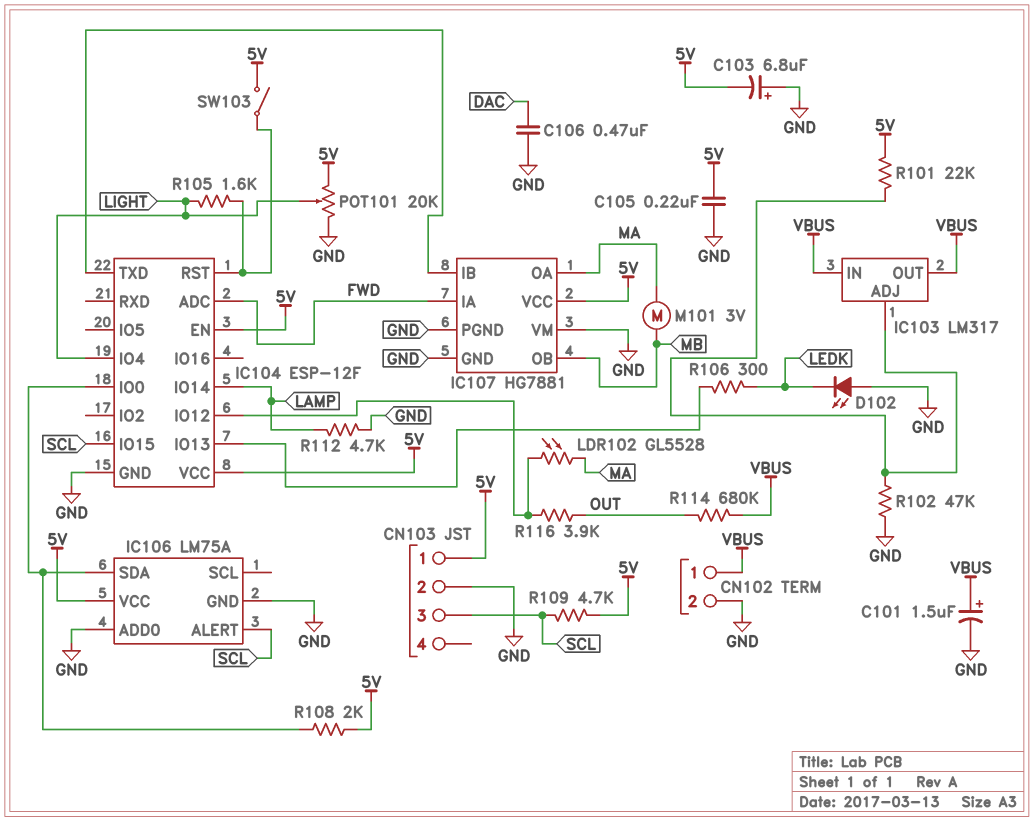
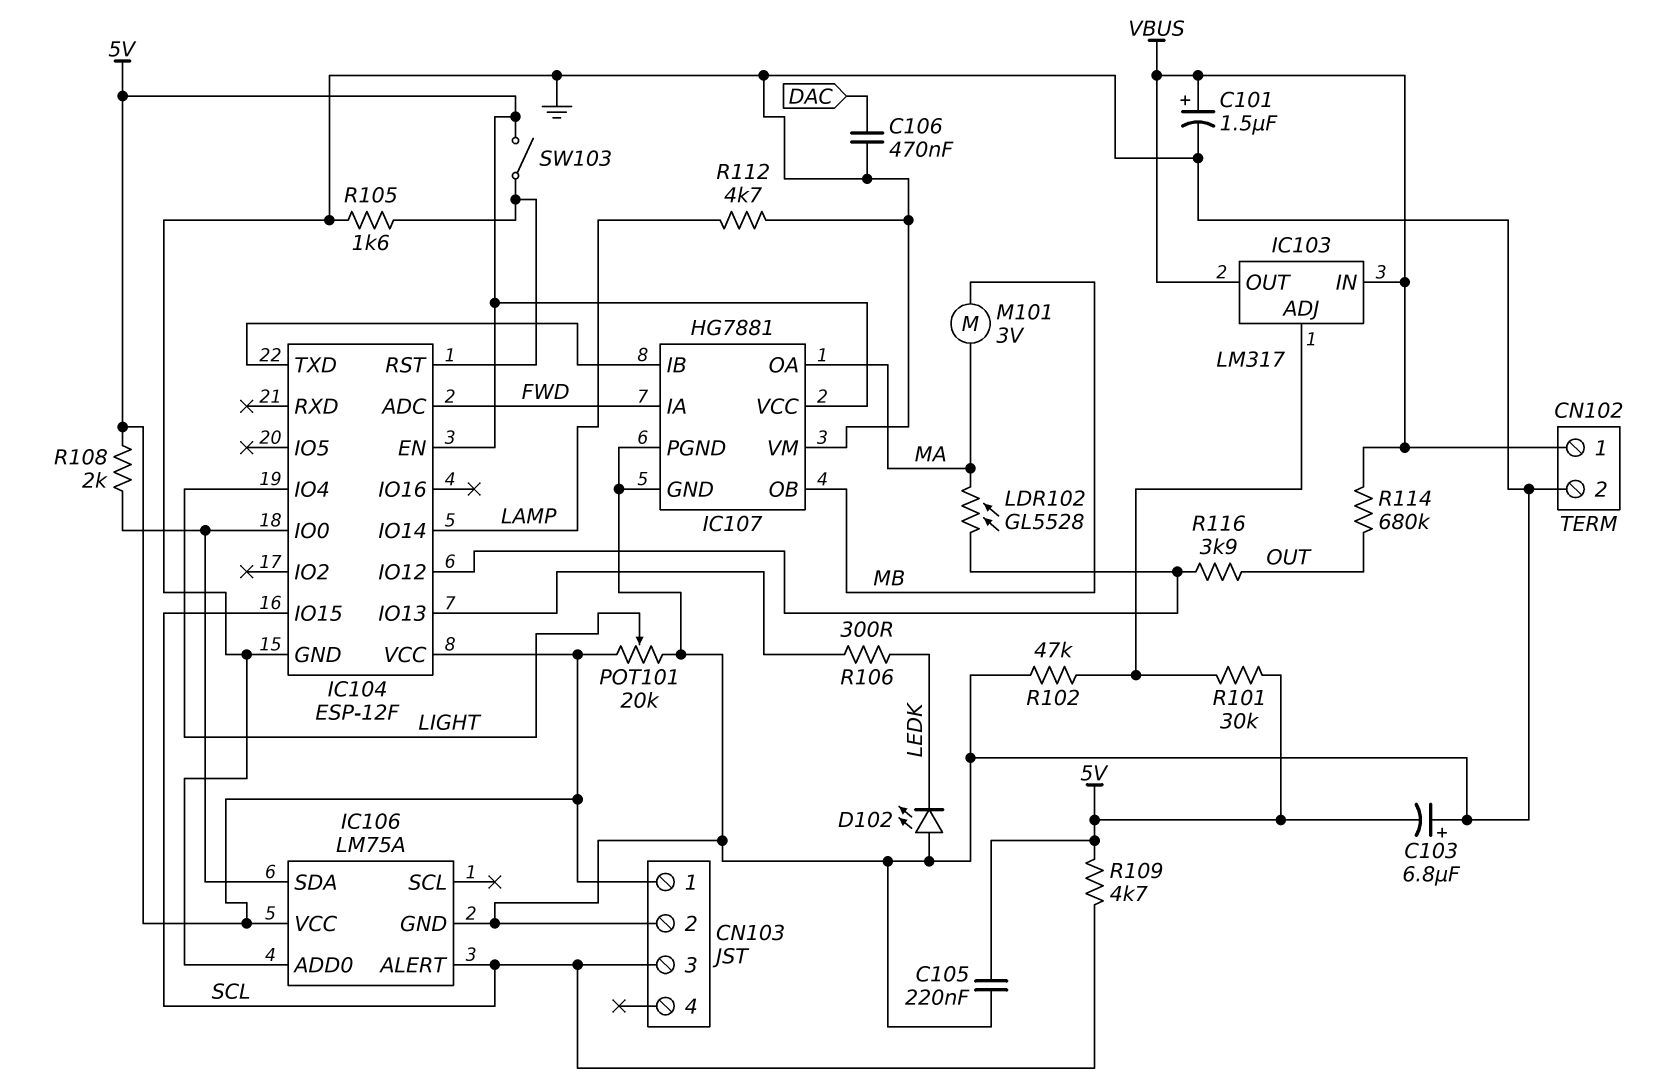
R101: 22k (5V, IC103/ADJ) -> 30k (5V, IC103/ADJ)
R105: 1.6k (IC104/RST, LIGHT) -> 1.6k (GND, IC104/RST)

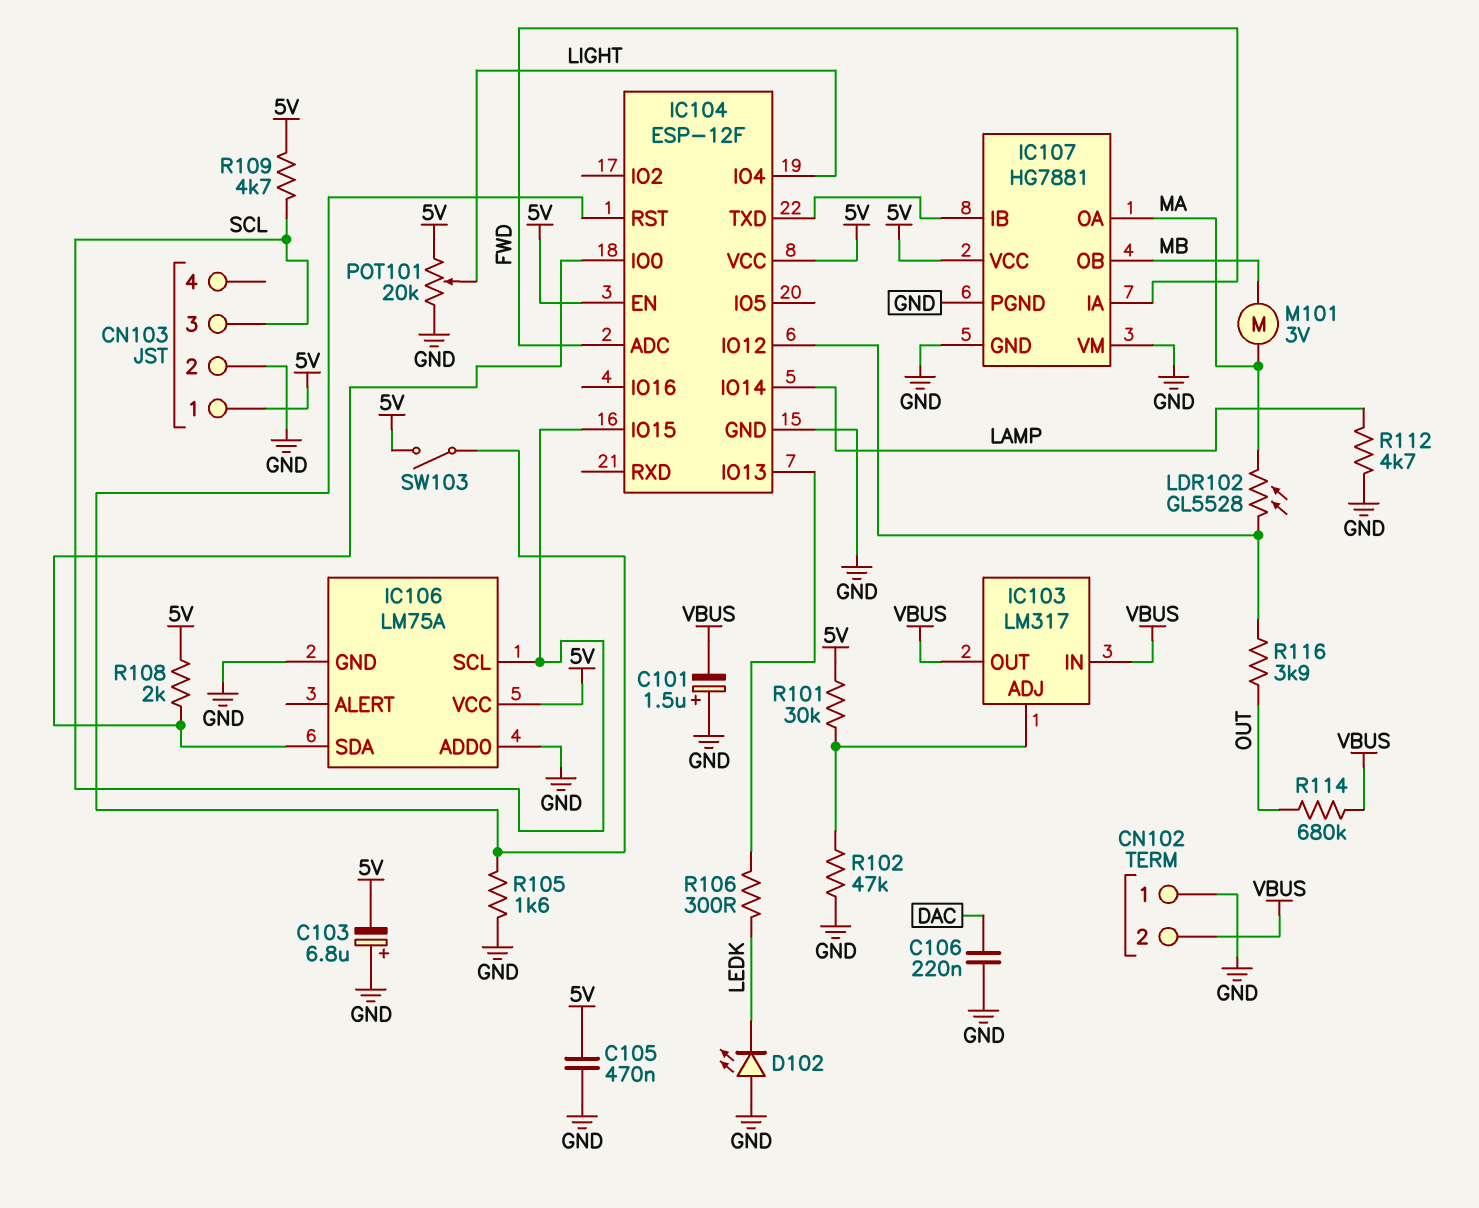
C101: 1.5uF (plus VBUS, minus GND) -> 1.5uF (plus GND, minus VBUS)
C105: 220nF (5V, GND) -> 470nF (5V, GND)
C106: 470nF (DAC, GND) -> 220nF (DAC, GND)
CN102 pin 1: VBUS -> GND
CN102 pin 2: GND -> VBUS
IC106 pin ALERT: SCL -> none
IC106 pin SCL: none -> SCL

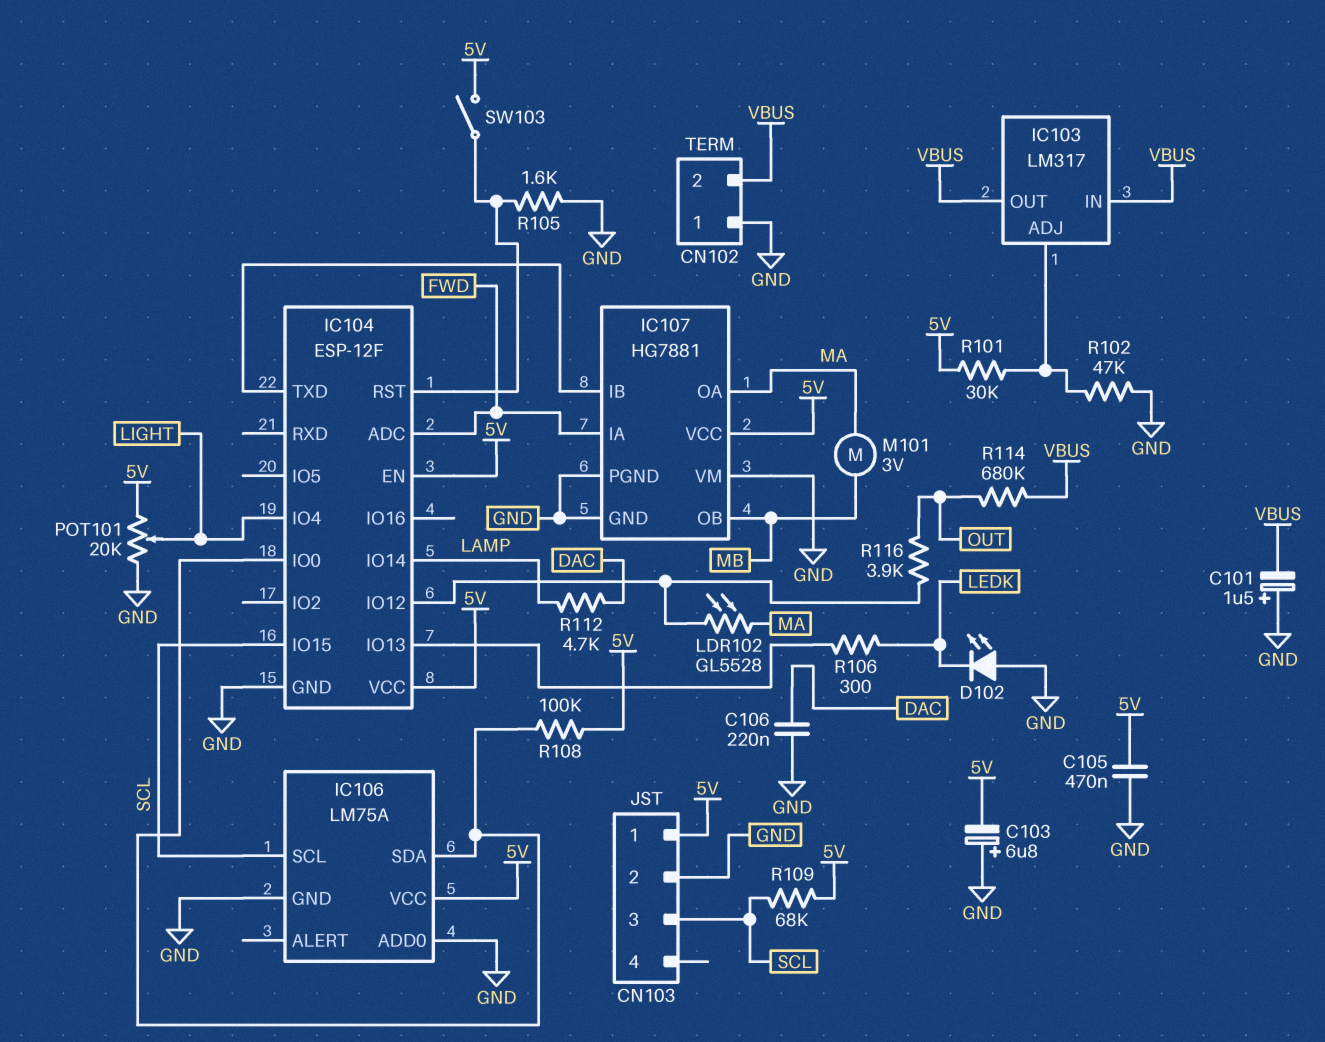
R108: 2k (5V, IC104/IO0) -> 100k (5V, IC104/IO0)
R109: 4.7k (5V, SCL) -> 68k (5V, SCL)
R112: 4.7k (GND, LAMP) -> 4.7k (DAC, LAMP)

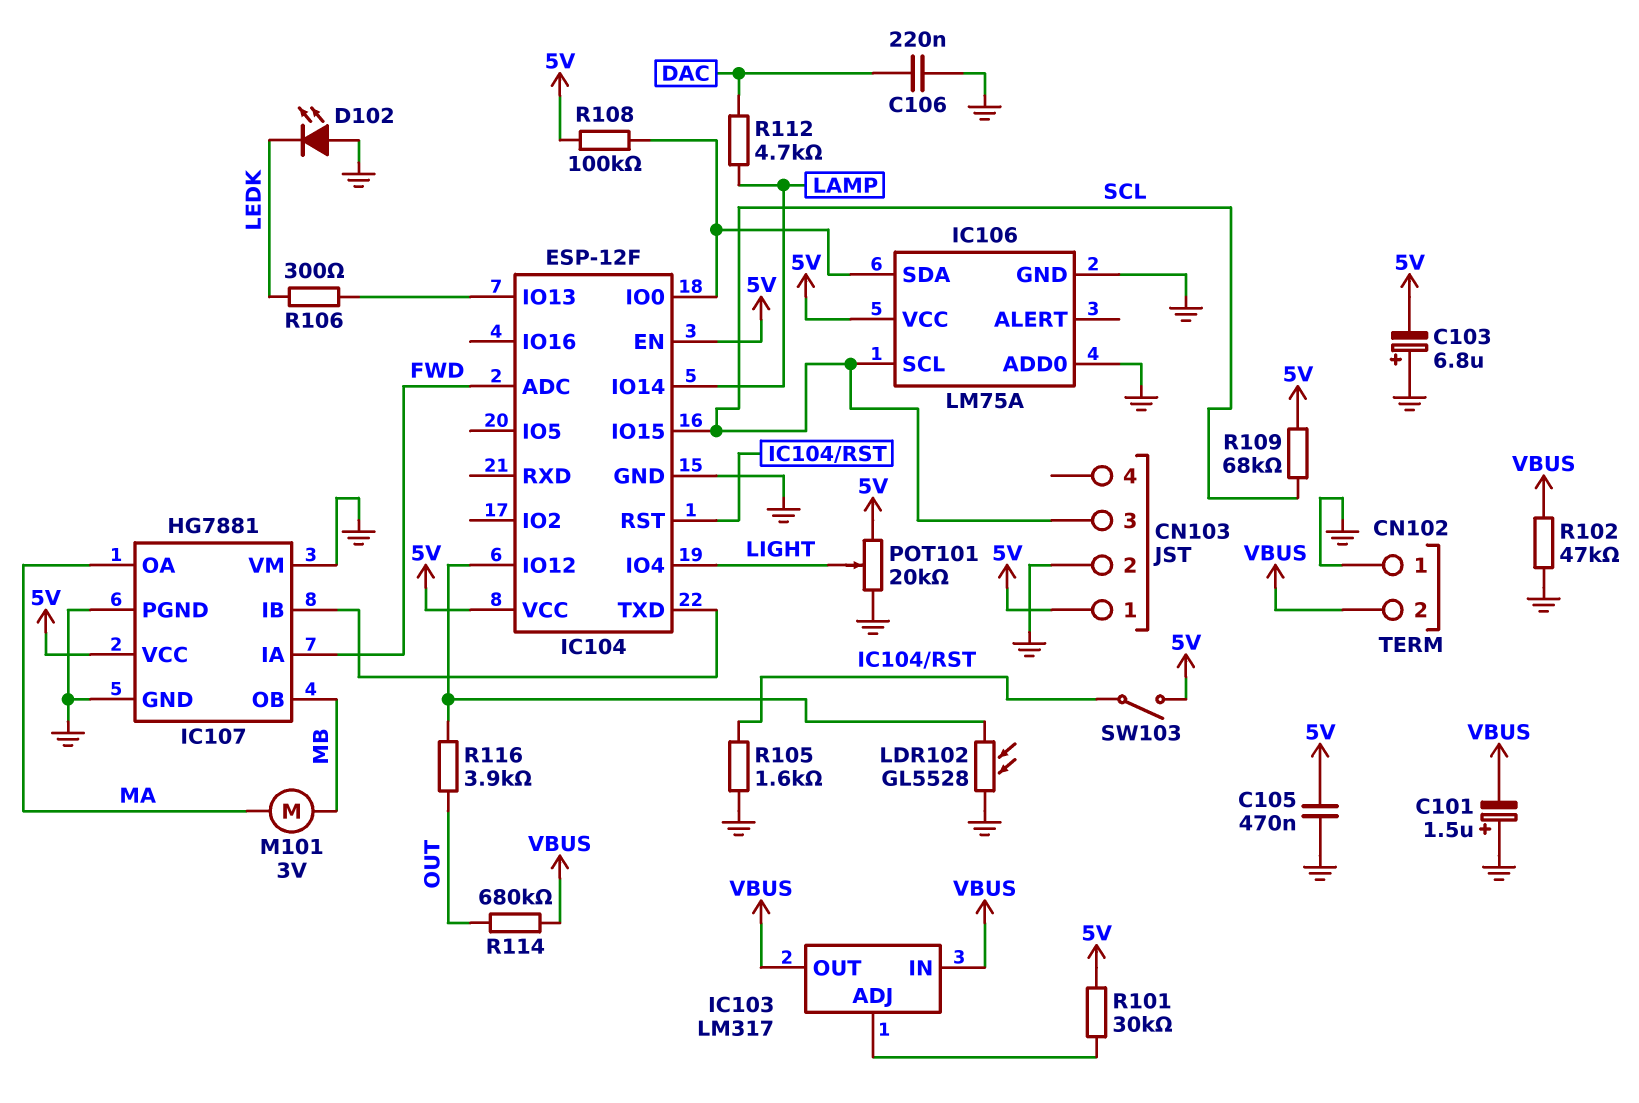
LDR102: GL5528 (IC104/IO12, MA) -> GL5528 (GND, IC104/IO12)
R102: 47k (GND, IC103/ADJ) -> 47k (GND, VBUS)

